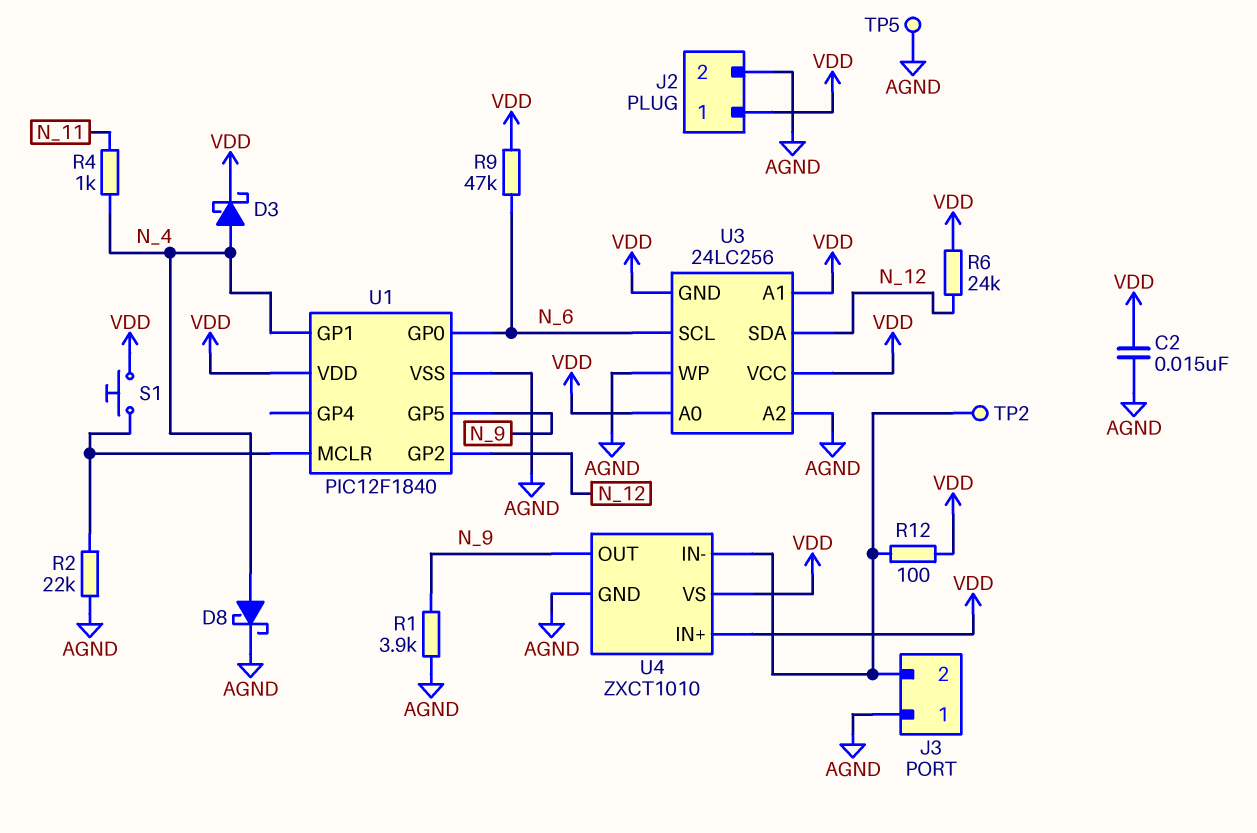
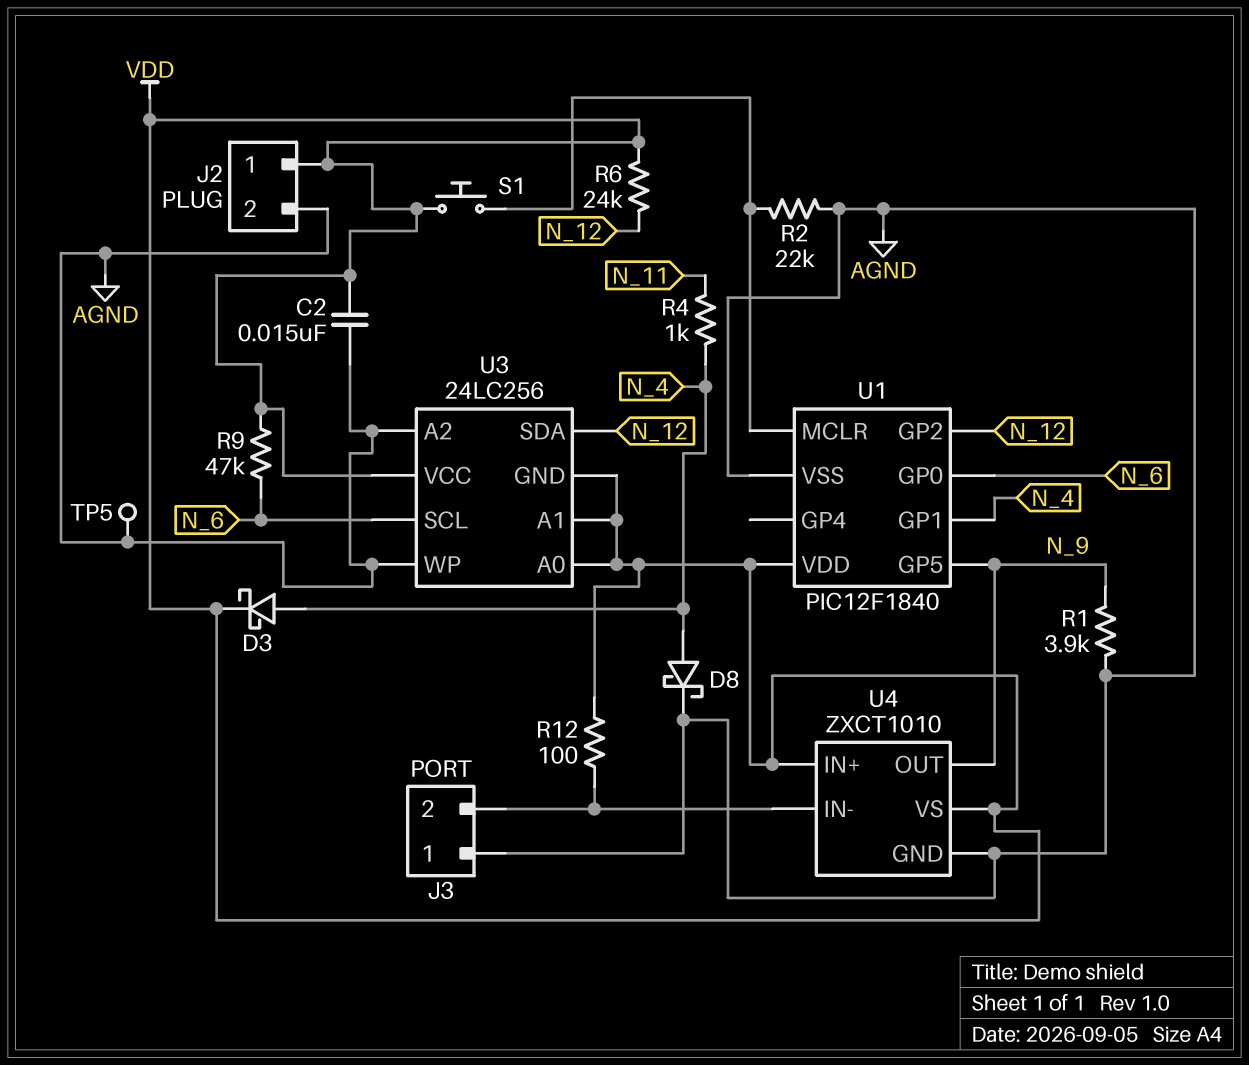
TP2: test point (J3/2) -> none

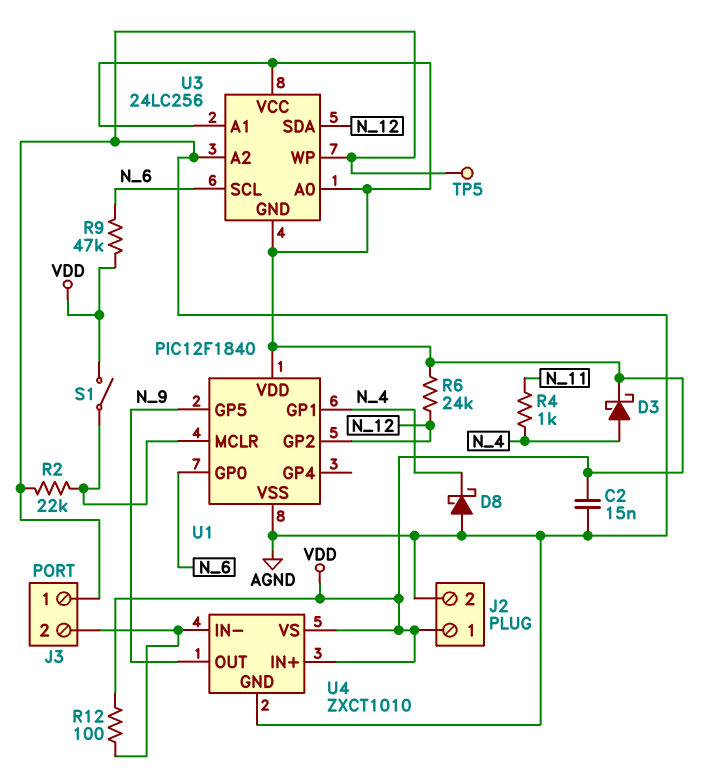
D8: schottky (A N_4, K AGND) -> schottky (A AGND, K N_4)
R1: 3.9k (AGND, N_9) -> none
S1: button (U1/MCLR, VDD) -> switch (U1/MCLR, VDD)

